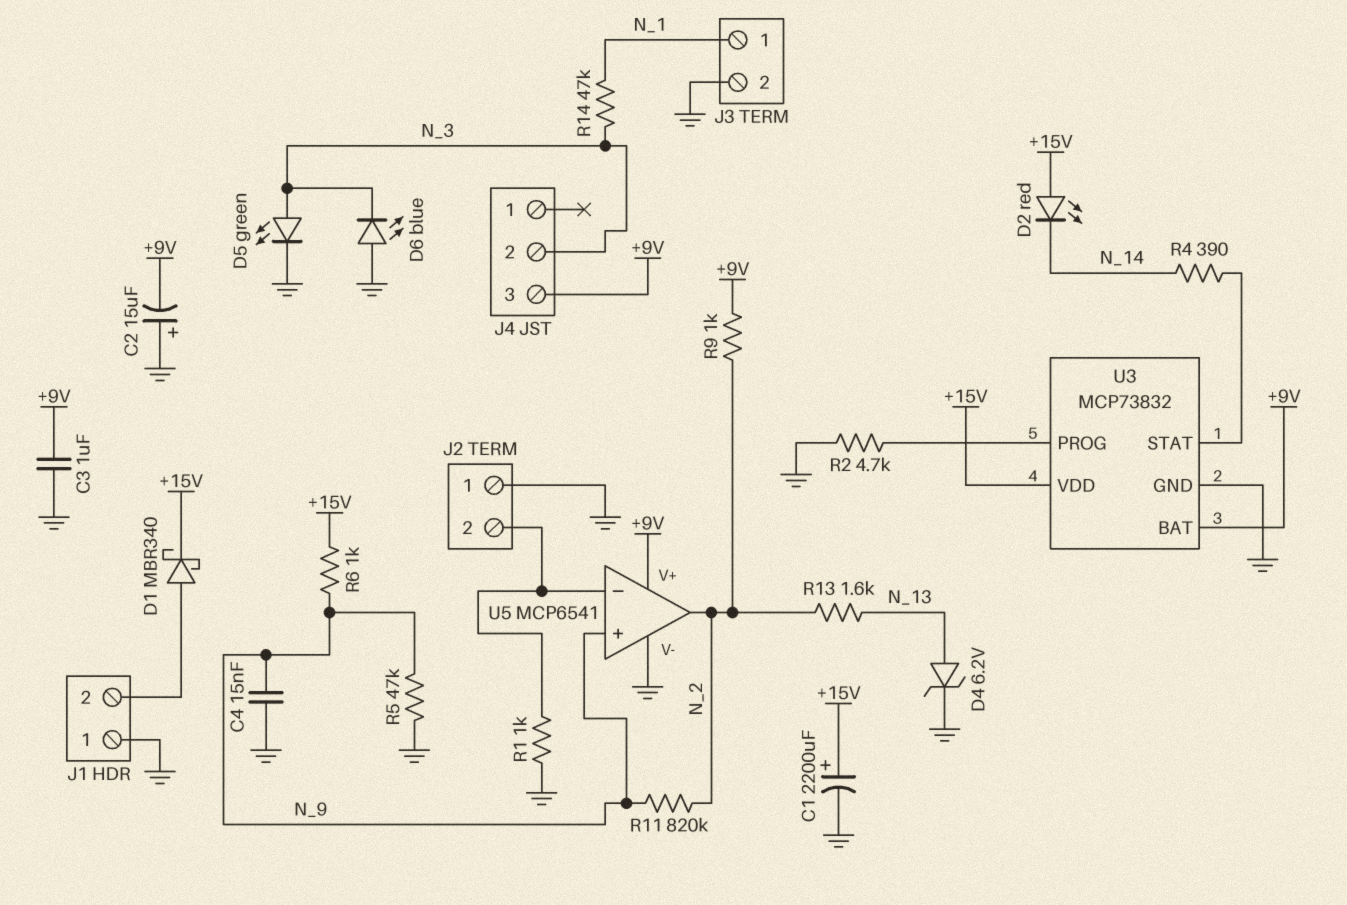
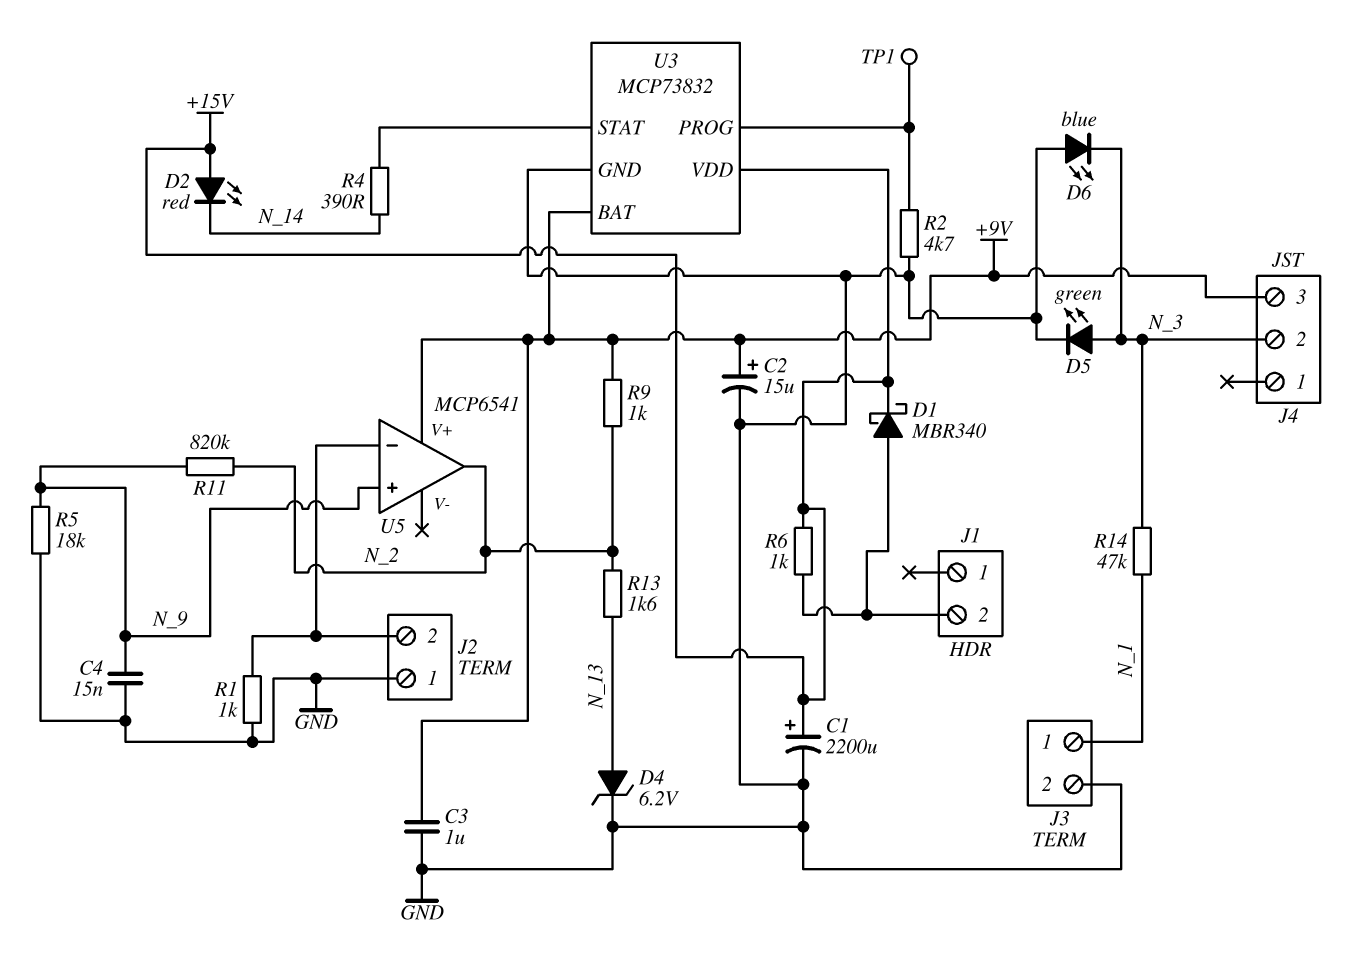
C2: 15uF (plus GND, minus +9V) -> 15uF (plus +9V, minus GND)
J1 pin 1: GND -> none
R5: 47k (GND, N_9) -> 18k (GND, N_9)
R6: 1k (+15V, N_9) -> 1k (+15V, J1/2)
TP1: none -> test point (U3/PROG)
U5 pin V-: GND -> none

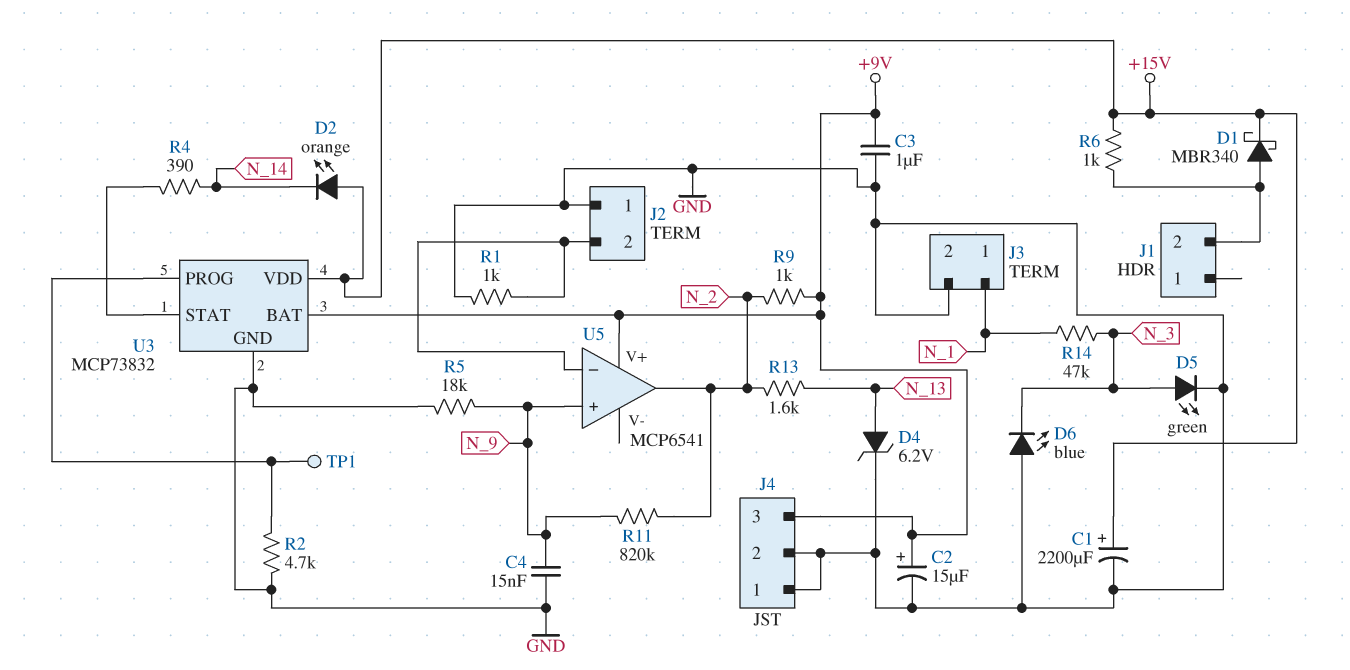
D2: LED red (A +15V, K N_14) -> LED orange (A +15V, K N_14)
J4 pin 1: none -> GND
J4 pin 2: N_3 -> GND

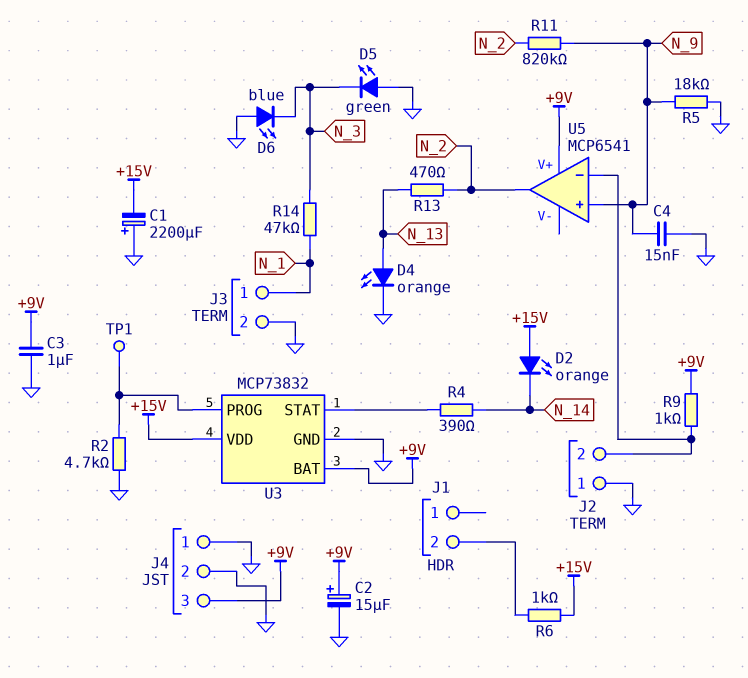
C1: 2200uF (plus +15V, minus GND) -> 2200uF (plus GND, minus +15V)
D1: schottky MBR340 (A J1/2, K +15V) -> none
D4: zener 6.2V (A N_13, K GND) -> LED orange (A N_13, K GND)
D5: LED green (A N_3, K GND) -> LED green (A GND, K N_3)
R1: 1k (GND, J2/2) -> none
R9: 1k (+9V, N_2) -> 1k (+9V, J2/2)
R13: 1.6k (N_2, N_13) -> 470 (N_2, N_13)

